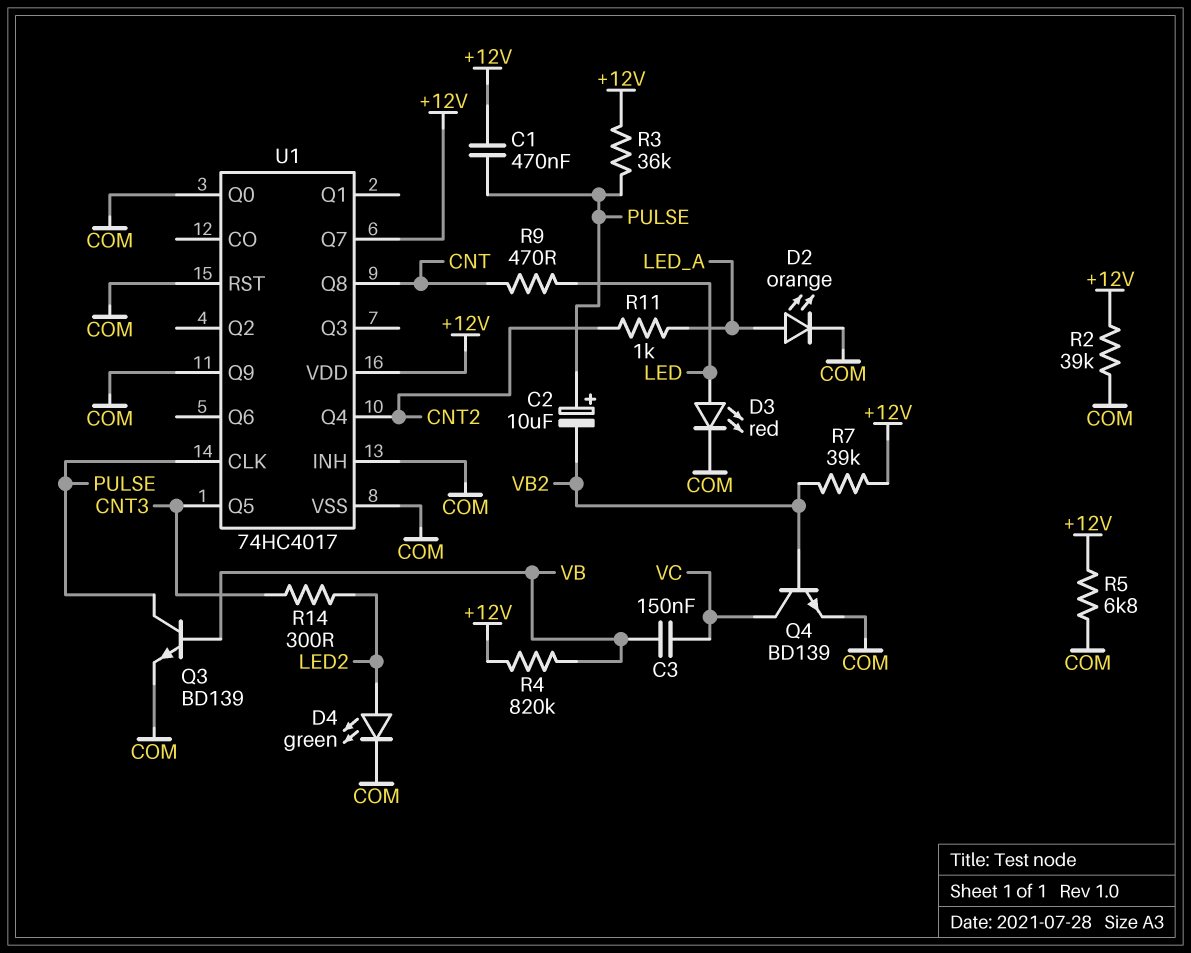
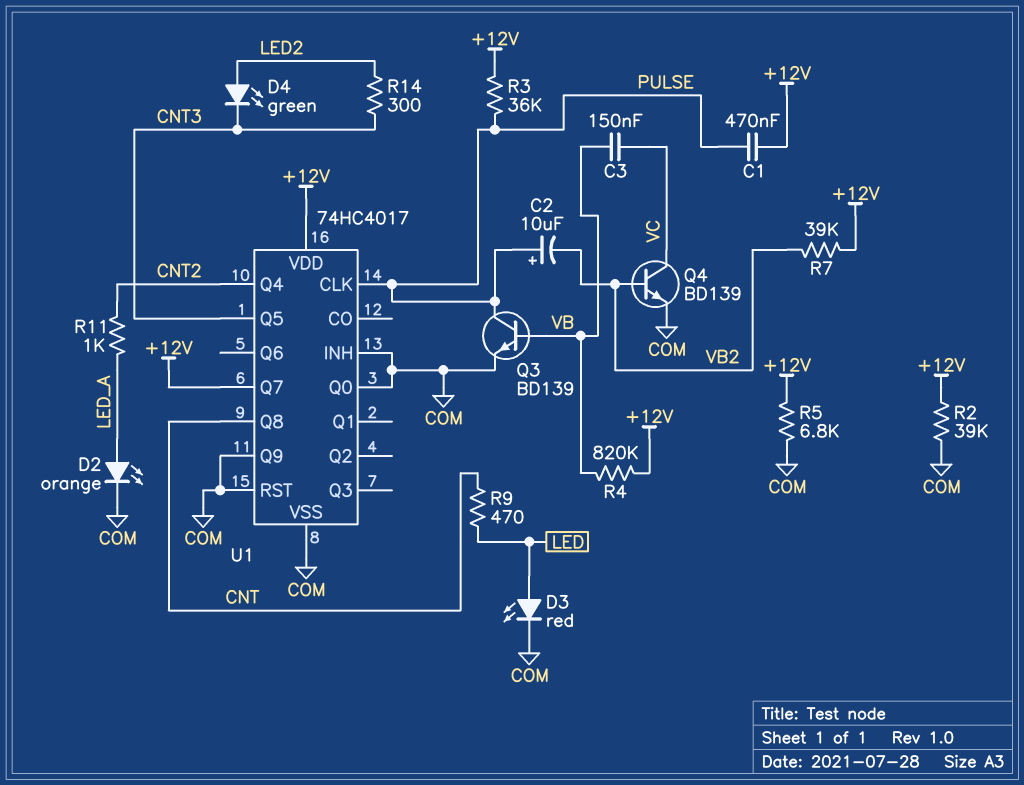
D4: LED green (A LED2, K COM) -> LED green (A LED2, K CNT3)

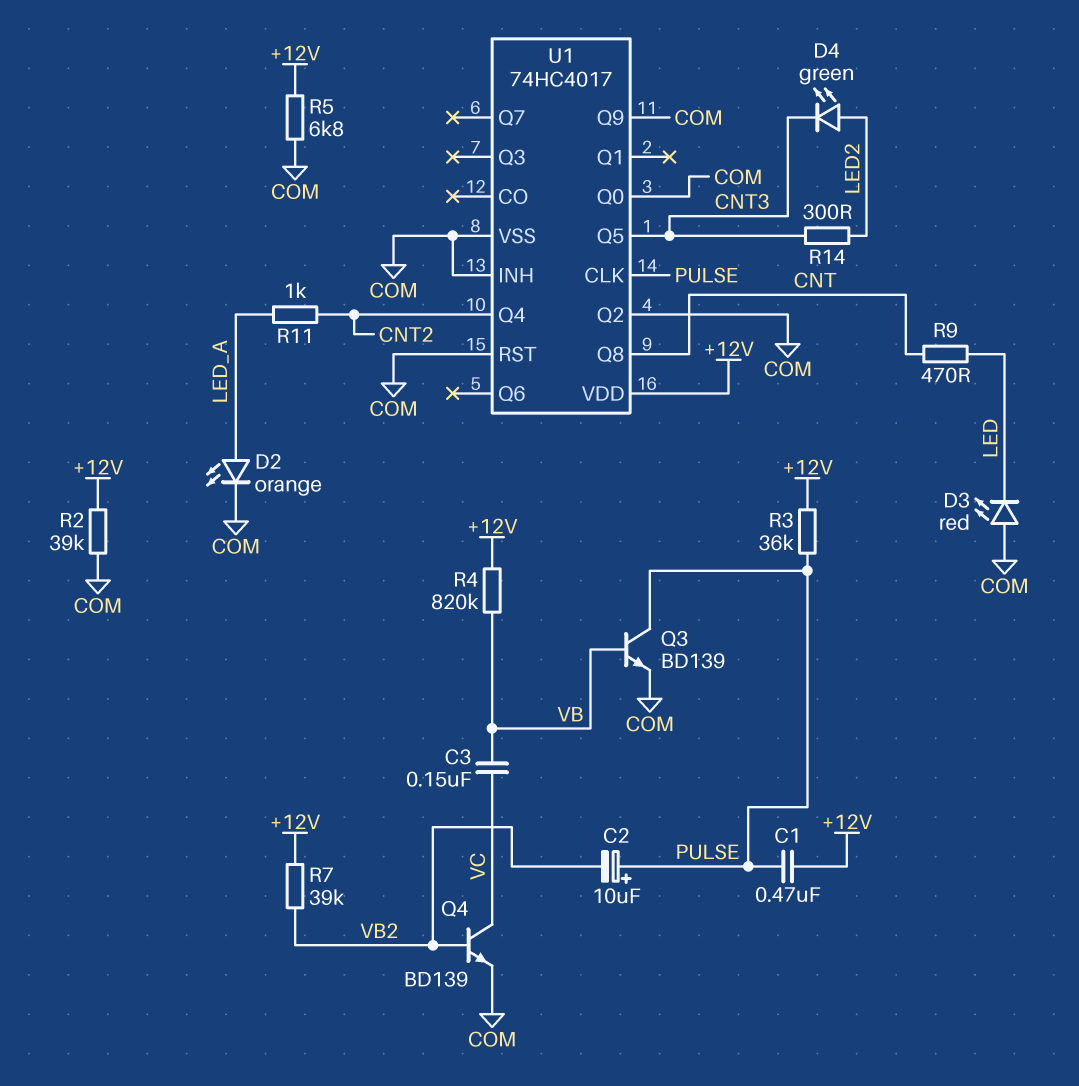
D3: LED red (A LED, K COM) -> LED red (A COM, K LED)
U1 pin Q2: none -> COM
U1 pin Q7: +12V -> none

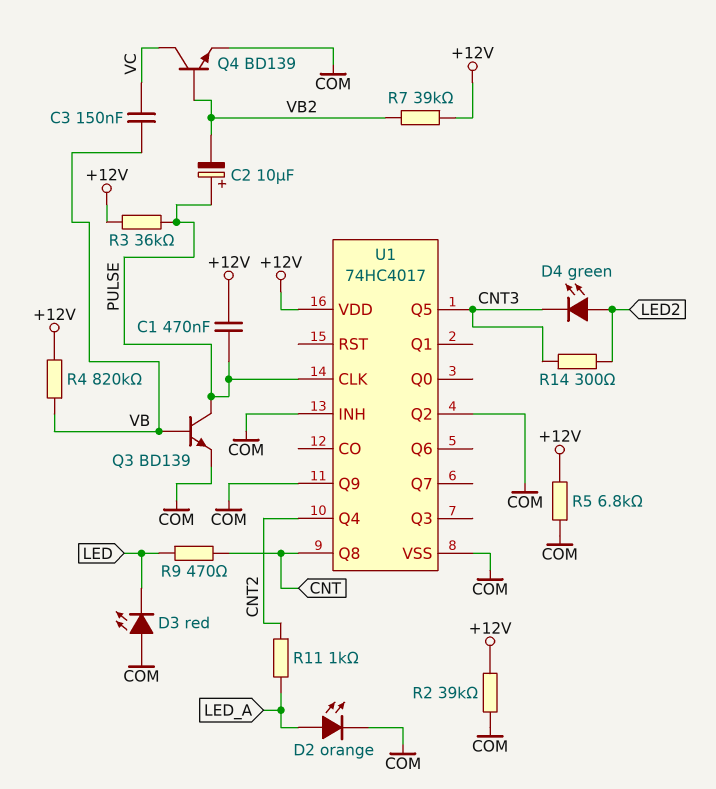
U1 pin Q0: COM -> none
U1 pin RST: COM -> none

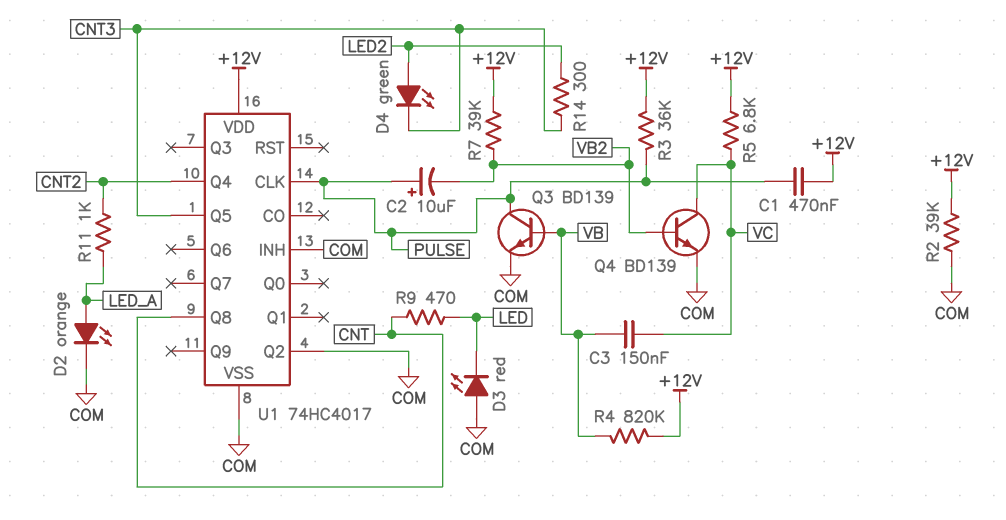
R5: 6.8k (+12V, COM) -> 6.8k (+12V, VC)
U1 pin Q9: COM -> none

